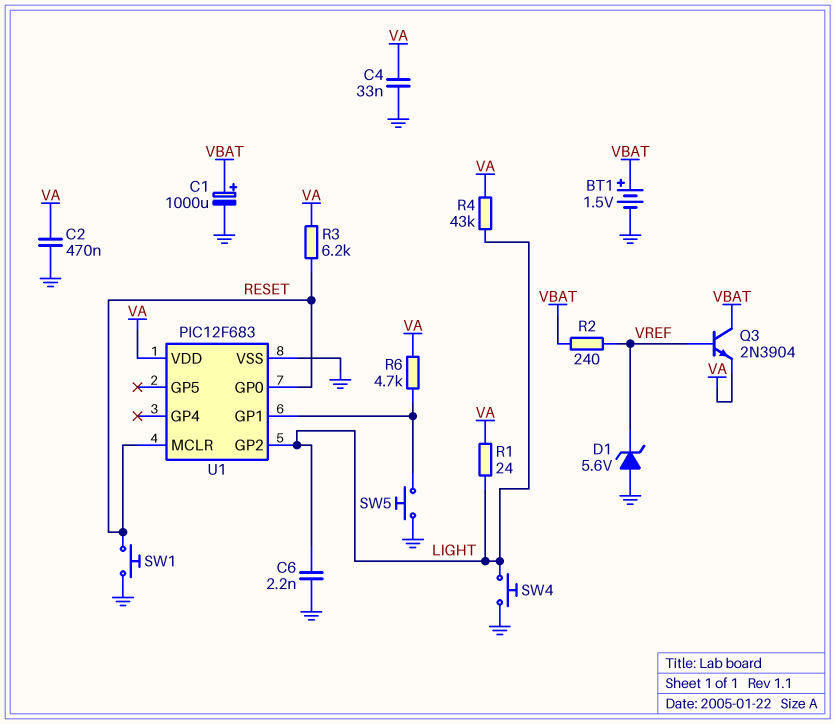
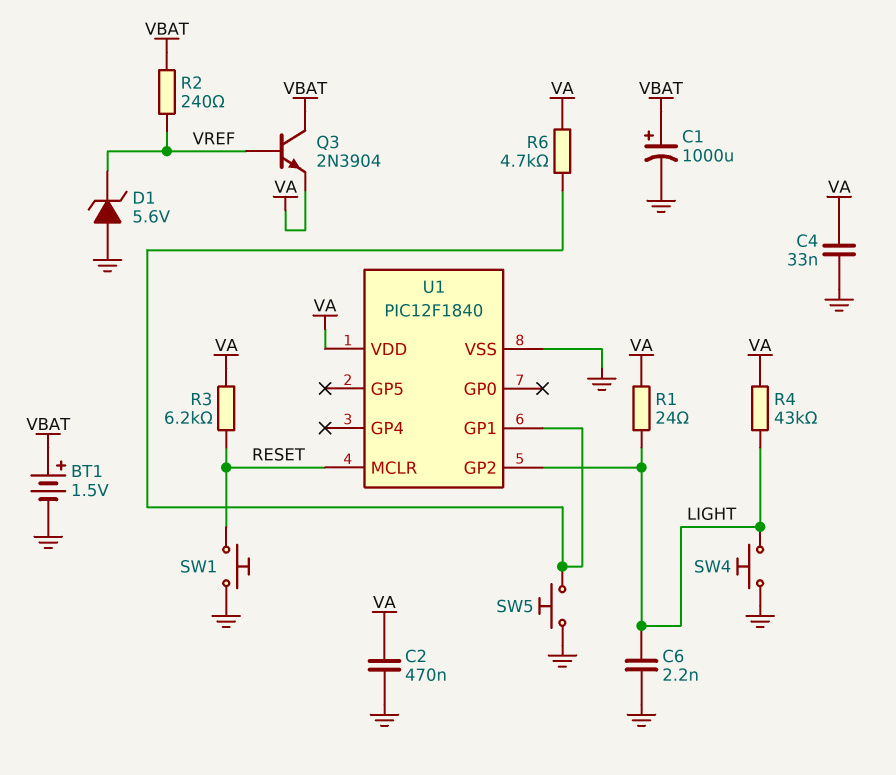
U1: PIC12F683 -> PIC12F1840
U1 pin GP0: RESET -> none

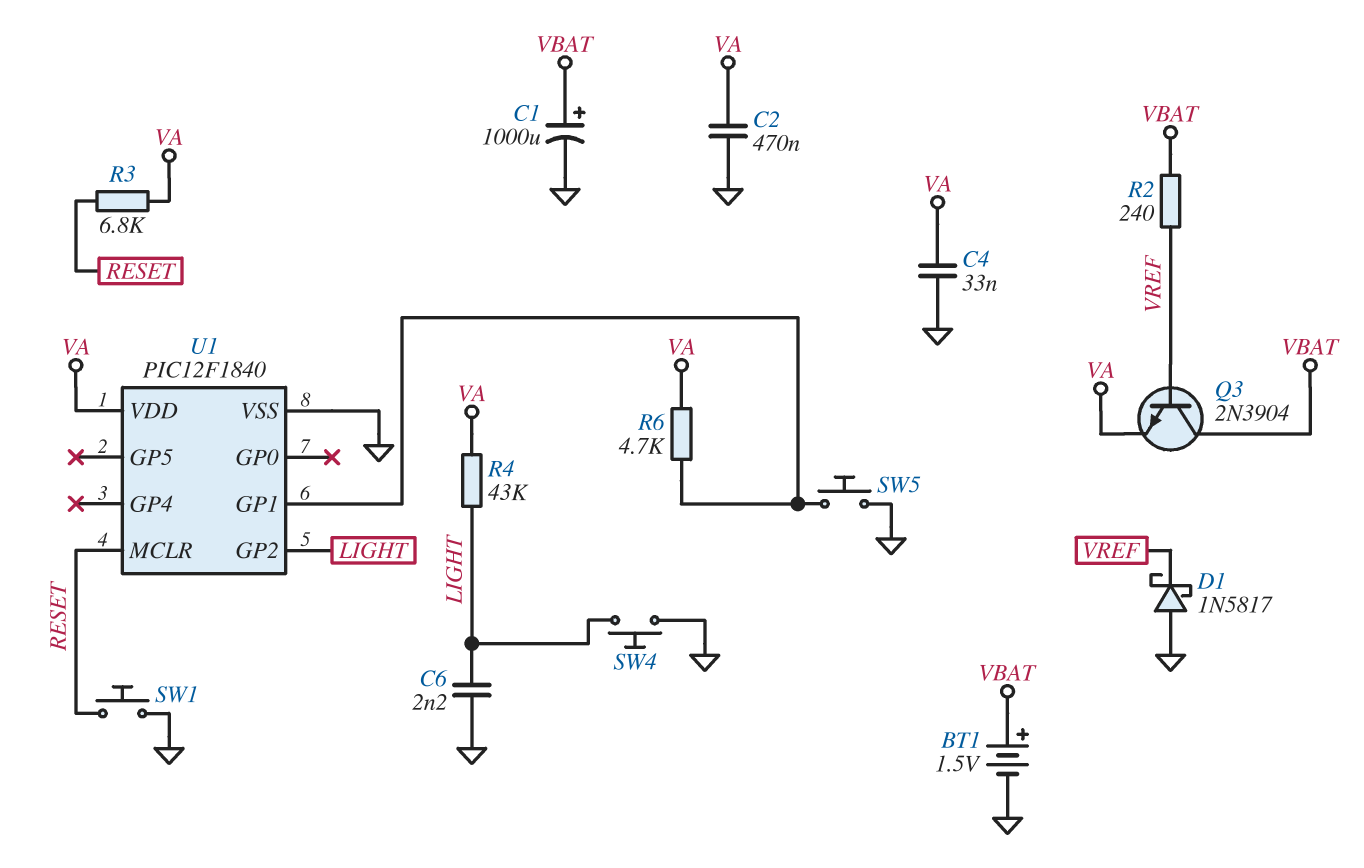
D1: zener 5.6V (A GND, K VREF) -> schottky 1N5817 (A GND, K VREF)
R1: 24 (LIGHT, VA) -> none
R3: 6.2k (RESET, VA) -> 6.8k (RESET, VA)

